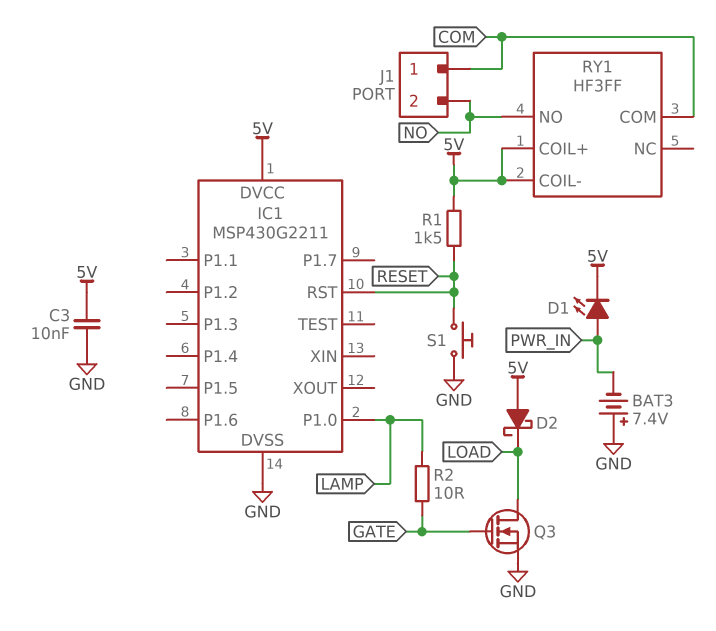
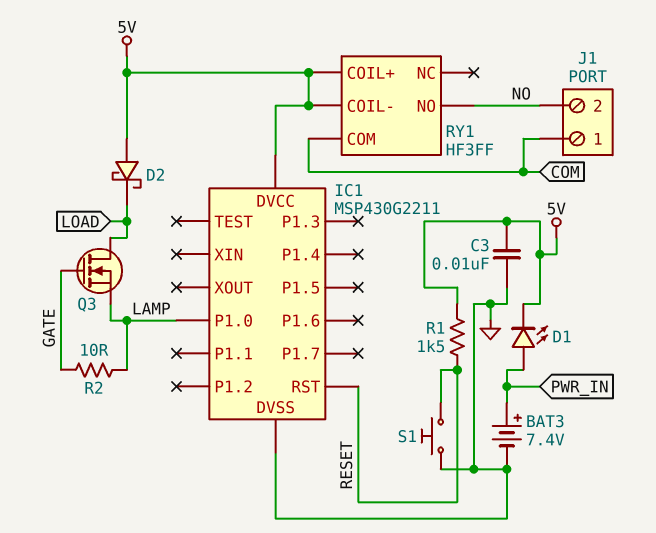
BAT3: 7.4V (plus GND, minus PWR_IN) -> 7.4V (plus PWR_IN, minus GND)
Q3: NMOS (G GATE, D LOAD, S GND) -> NMOS (G GATE, D LOAD, S LAMP)

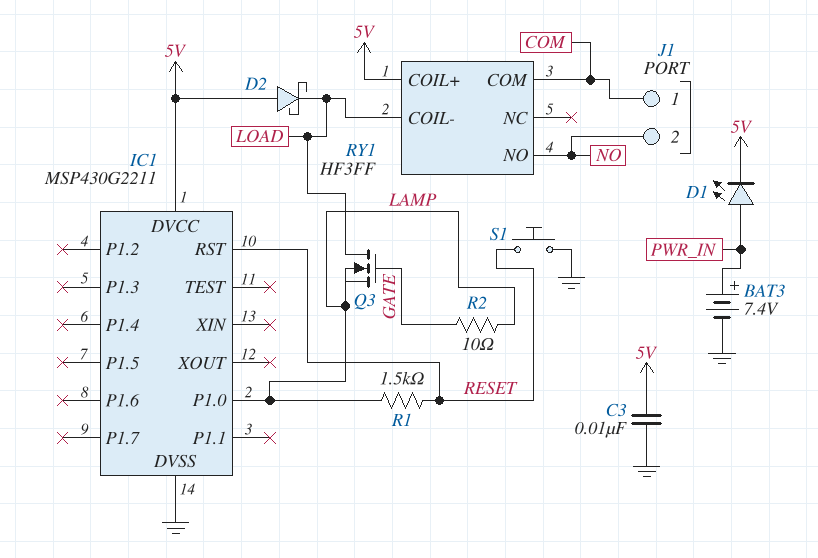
R1: 1.5k (5V, RESET) -> 1.5k (LAMP, RESET)
RY1 pin COIL-: 5V -> LOAD

